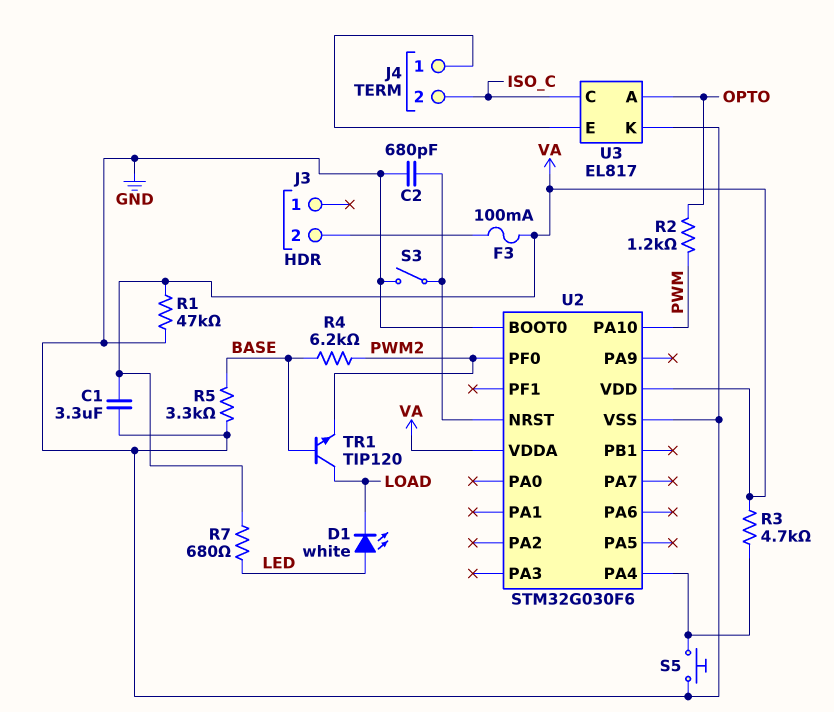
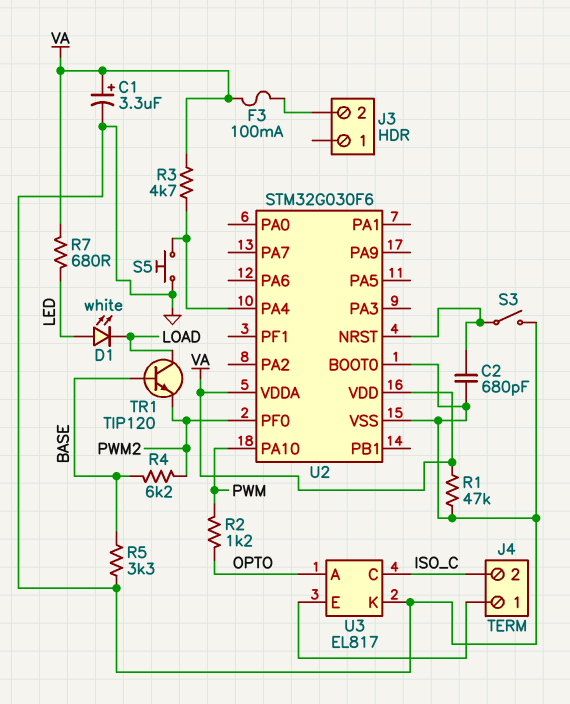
C1: 3.3uF (GND, VA) -> 3.3uF (plus VA, minus GND)

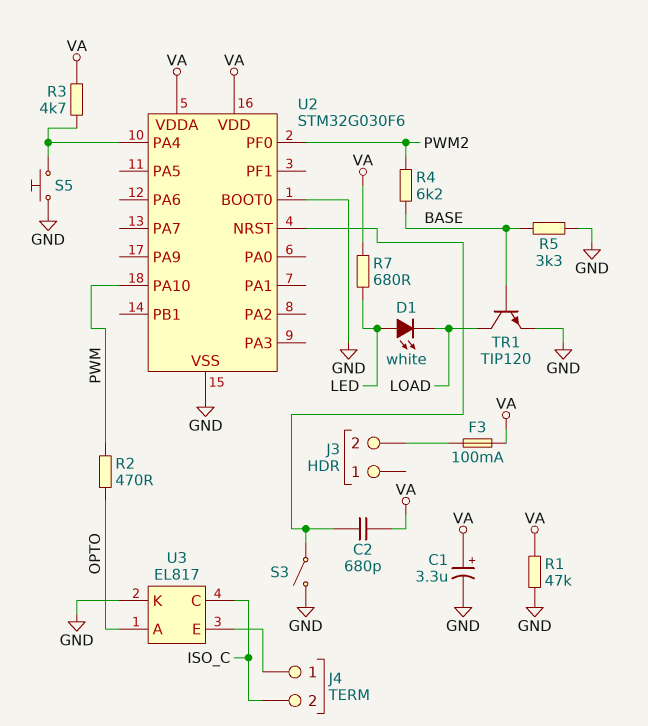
C2: 680pF (GND, U2/NRST) -> 680pF (U2/NRST, VA)
R2: 1.2k (OPTO, PWM) -> 470 (OPTO, PWM)
TR1: NPN TIP120 (B BASE, C LOAD, E PWM2) -> NPN TIP120 (B BASE, C LOAD, E GND)

